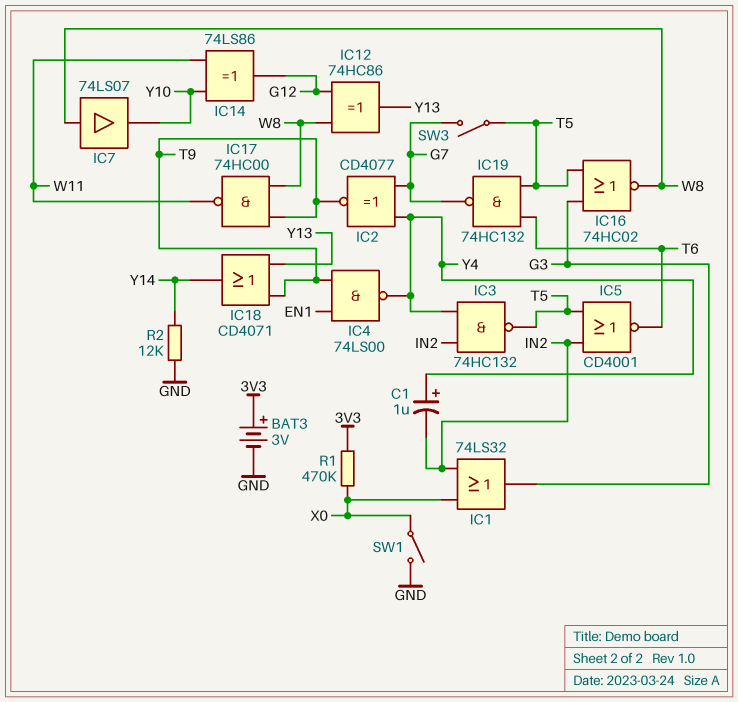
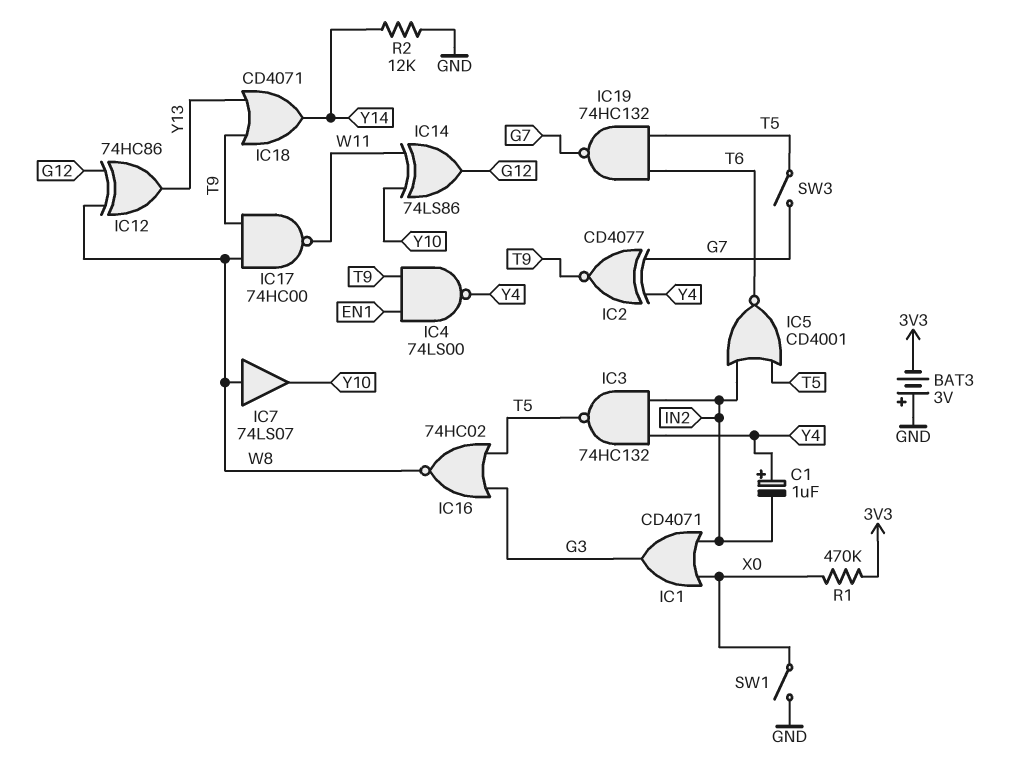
BAT3: 3V (plus 3V3, minus GND) -> 3V (plus GND, minus 3V3)
IC1: OR 74LS32 (in IN2, in X0, out G3) -> OR CD4071 (in IN2, in X0, out G3)

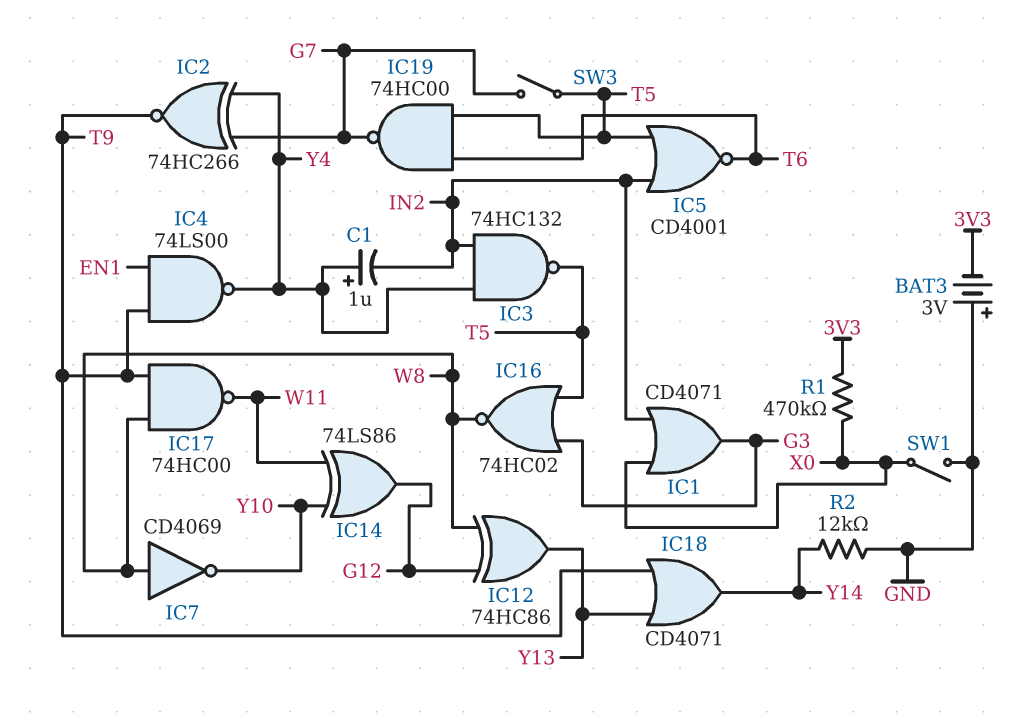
IC2: XNOR CD4077 (in G7, in Y4, out T9) -> XNOR 74HC266 (in G7, in Y4, out T9)
IC7: buffer 74LS07 (in W8, out Y10) -> NOT CD4069 (in W8, out Y10)
IC19: NAND 74HC132 (in T5, in T6, out G7) -> NAND 74HC00 (in T5, in T6, out G7)

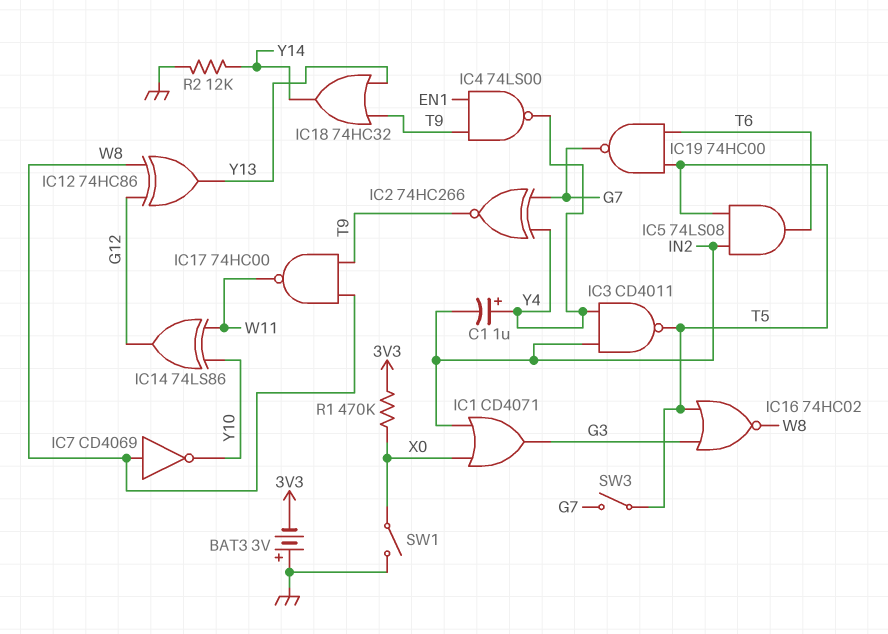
IC3: NAND 74HC132 (in IN2, in Y4, out T5) -> NAND CD4011 (in IN2, in Y4, out T5)
IC5: NOR CD4001 (in IN2, in T5, out T6) -> AND 74LS08 (in IN2, in T5, out T6)
IC18: OR CD4071 (in T9, in Y13, out Y14) -> OR 74HC32 (in T9, in Y13, out Y14)

